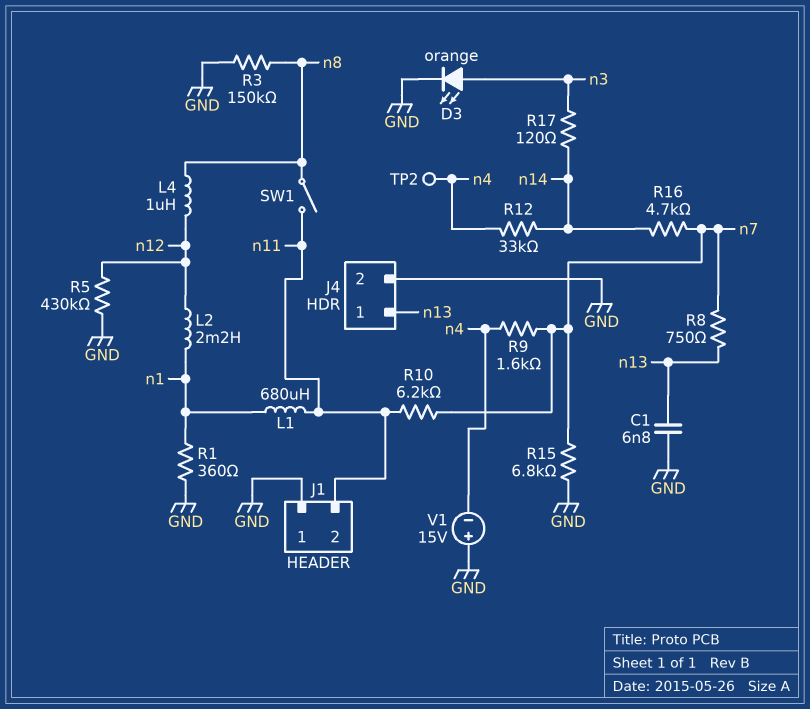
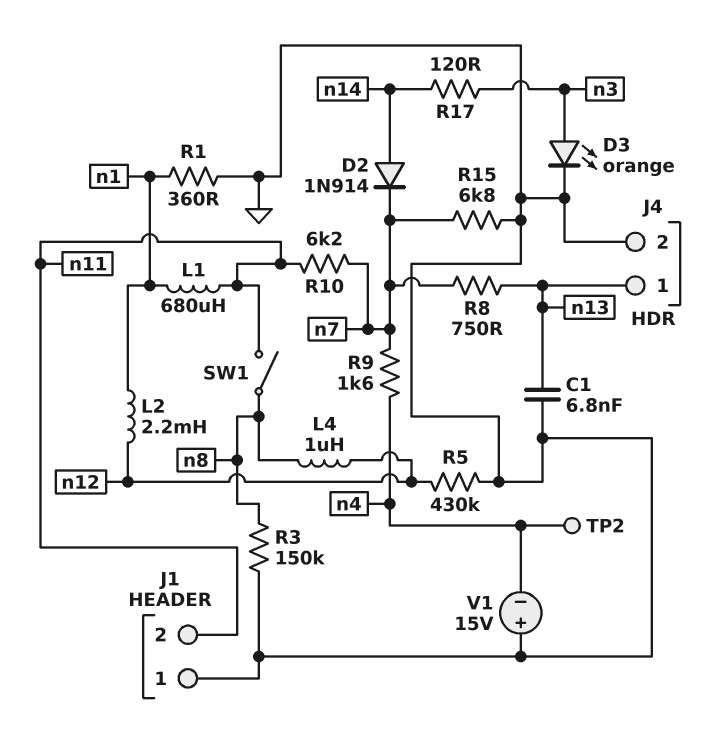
D2: none -> diode 1N914 (A n14, K n7)
R12: 33k (n4, n14) -> none
R16: 4.7k (n7, n14) -> none

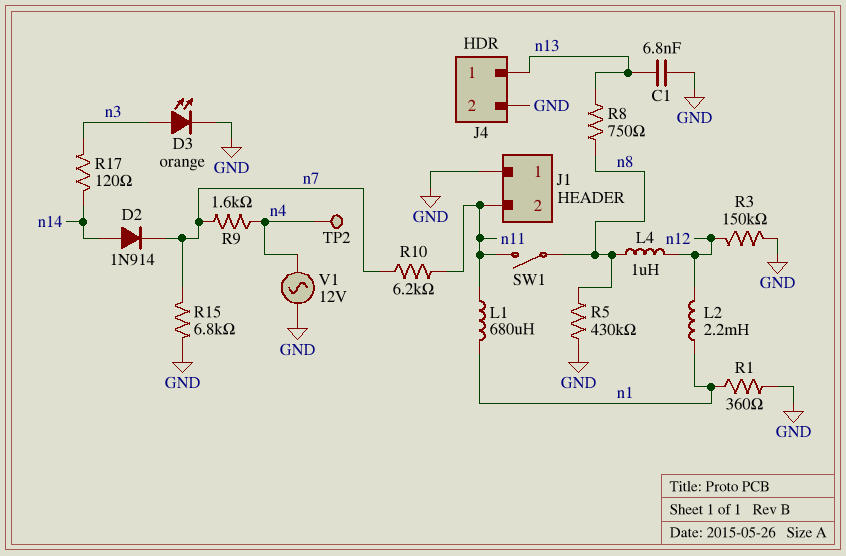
R3: 150k (GND, n8) -> 150k (GND, n12)
R5: 430k (GND, n12) -> 430k (GND, n8)
R8: 750 (n7, n13) -> 750 (n8, n13)
V1: 15V (plus GND, minus n4) -> AC 12V (GND, n4)

